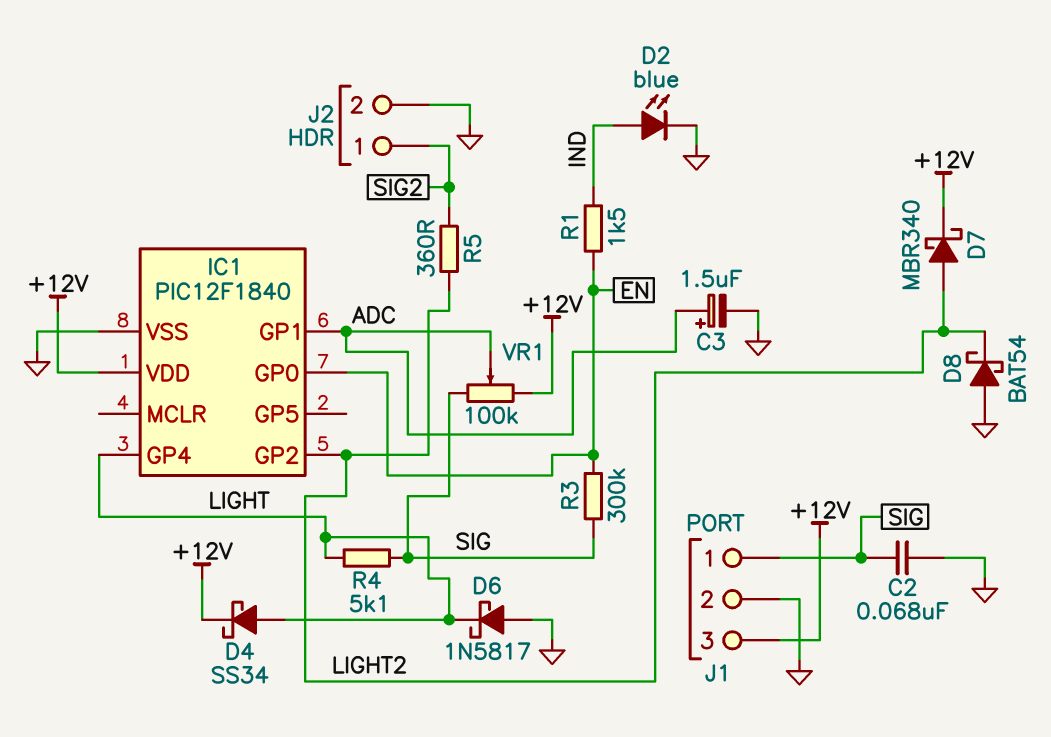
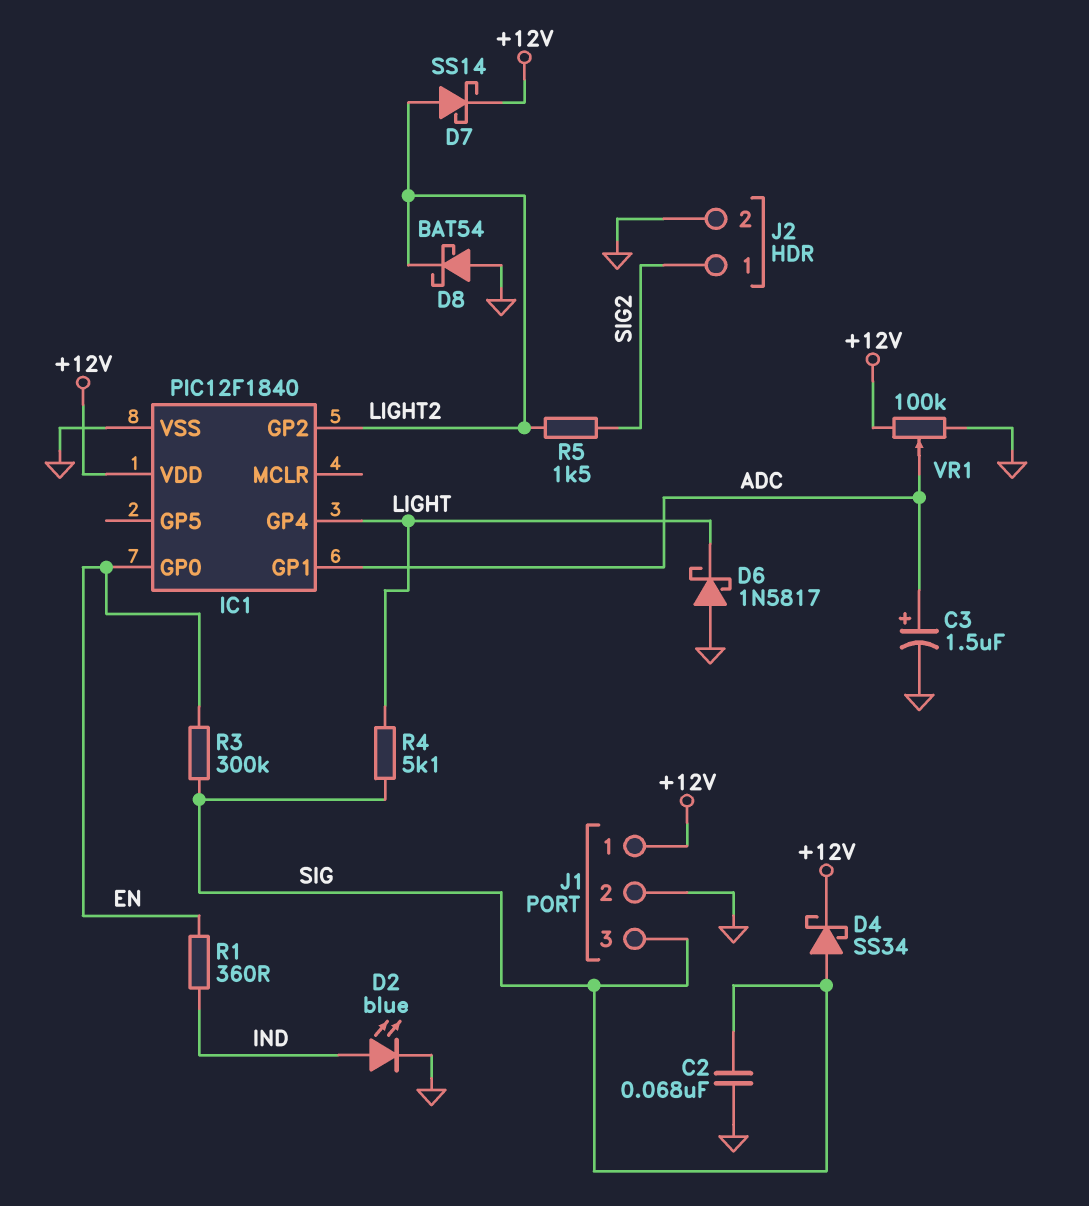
D4: schottky SS34 (A LIGHT, K +12V) -> schottky SS34 (A SIG, K +12V)
D7: schottky MBR340 (A LIGHT2, K +12V) -> schottky SS14 (A LIGHT2, K +12V)
J1 pin 1: SIG -> +12V
J1 pin 3: +12V -> SIG
R1: 1.5k (EN, IND) -> 360 (EN, IND)
R5: 360 (LIGHT2, SIG2) -> 1.5k (LIGHT2, SIG2)
VR1: 100k (+12V, SIG, wiper ADC) -> 100k (+12V, GND, wiper ADC)

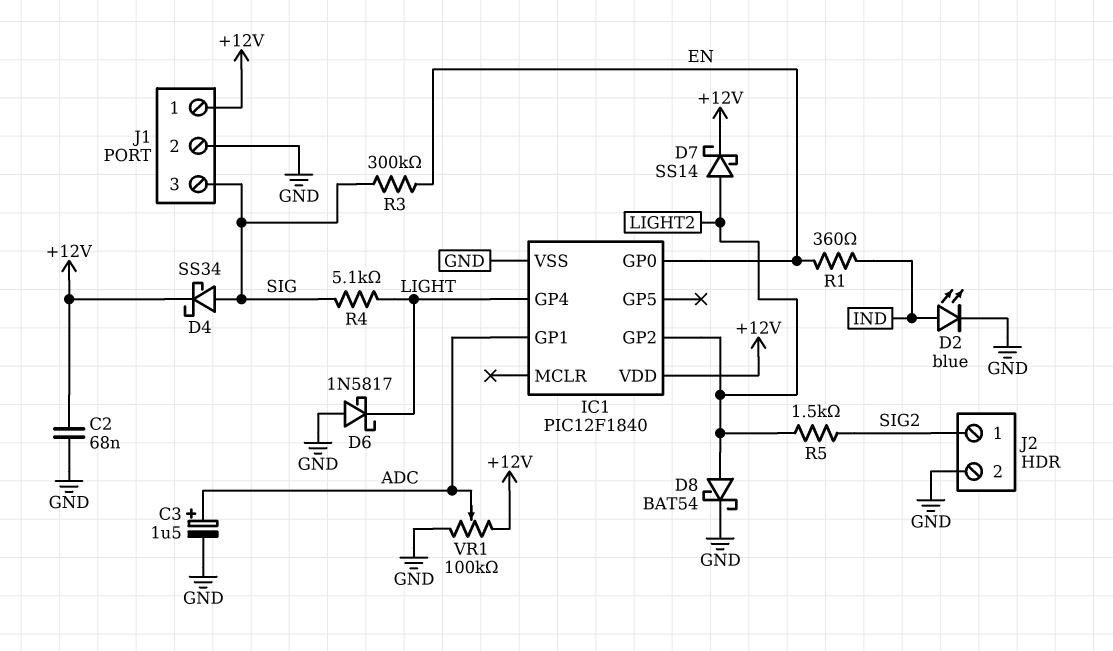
C2: 68nF (GND, SIG) -> 68nF (+12V, GND)
D8: schottky BAT54 (A GND, K LIGHT2) -> schottky BAT54 (A LIGHT2, K GND)

